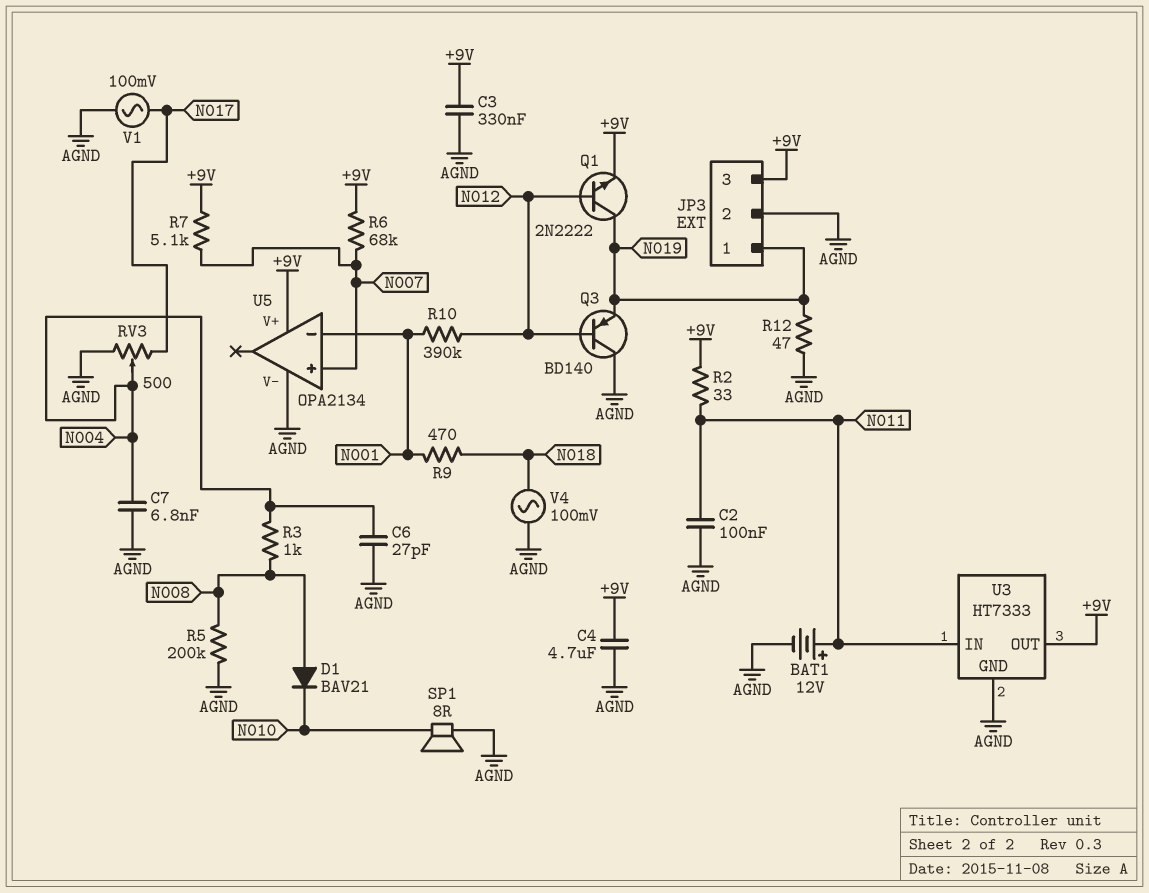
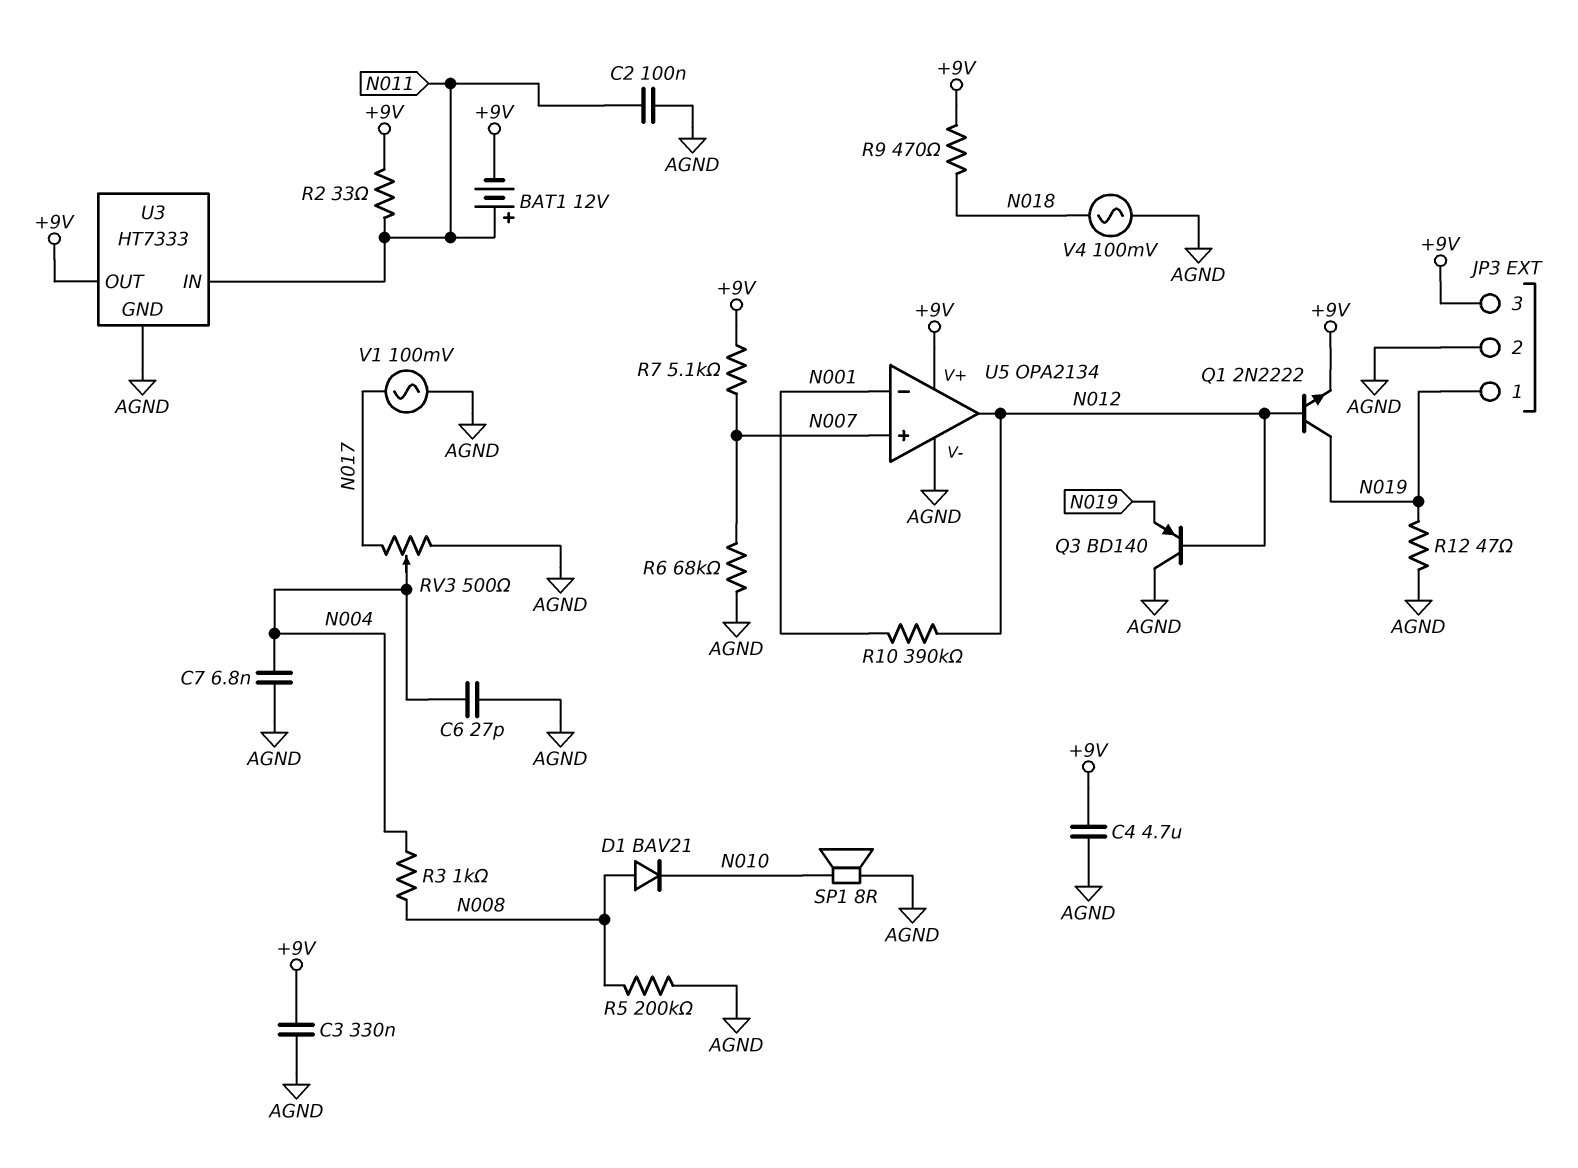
BAT1: 12V (plus N011, minus AGND) -> 12V (plus N011, minus +9V)
R6: 68k (+9V, N007) -> 68k (AGND, N007)
R9: 470 (N001, N018) -> 470 (+9V, N018)
U5 pin out: none -> N012

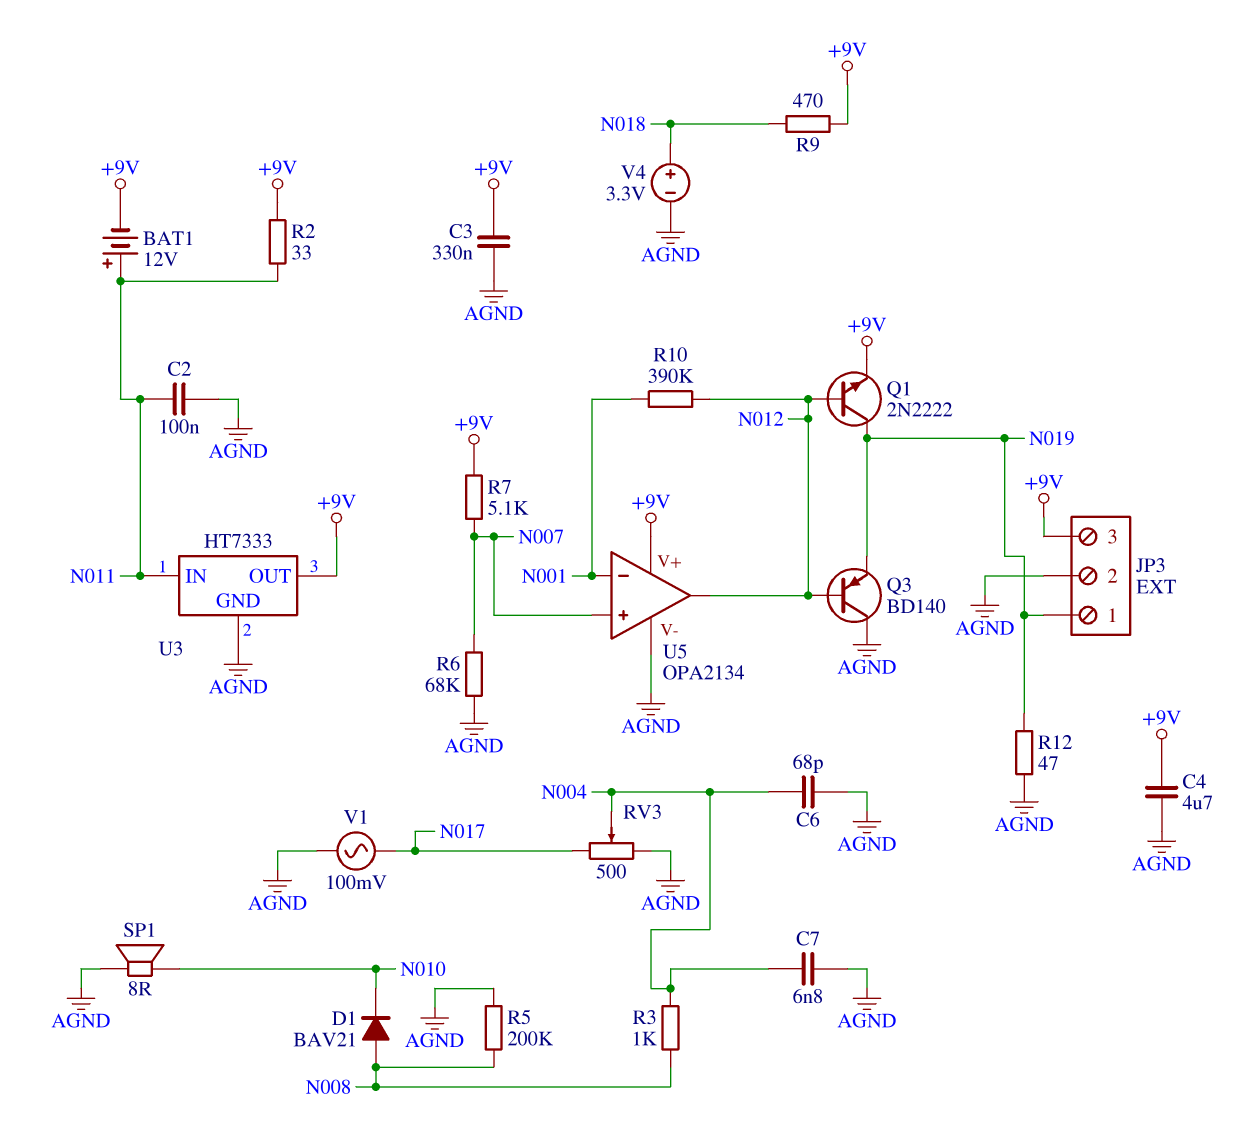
C6: 27pF (AGND, N004) -> 68pF (AGND, N004)
V4: AC 100mV (AGND, N018) -> 3.3V (plus N018, minus AGND)

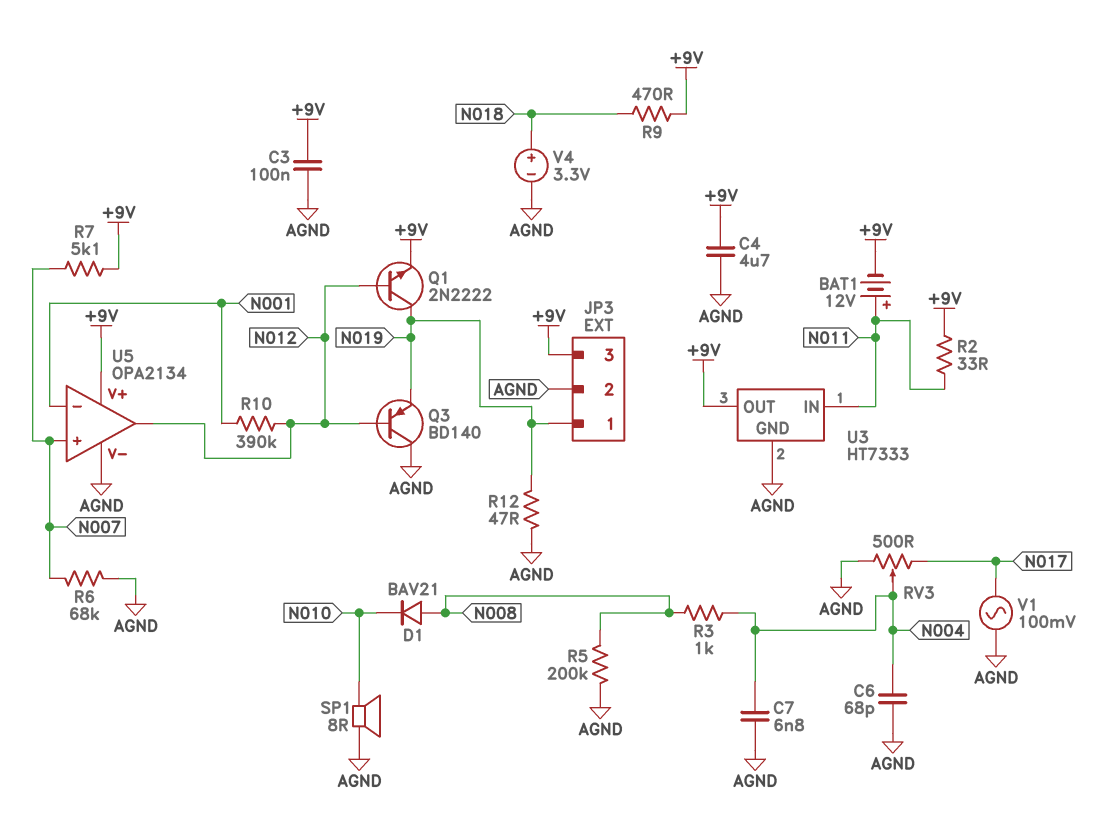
C2: 100nF (AGND, N011) -> none
C3: 330nF (+9V, AGND) -> 100nF (+9V, AGND)

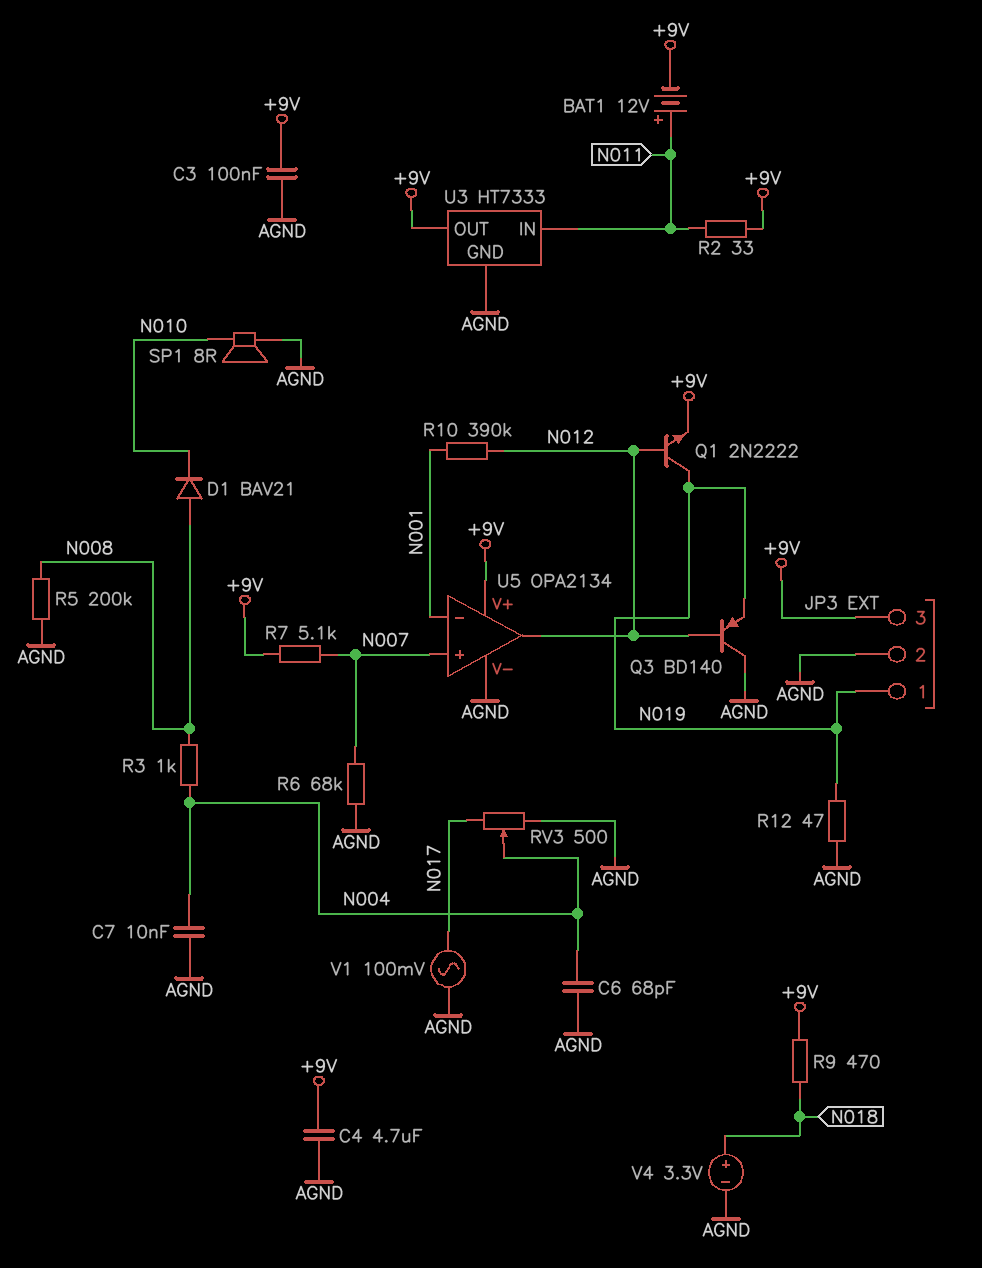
C7: 6.8nF (AGND, N004) -> 10nF (AGND, N004)

